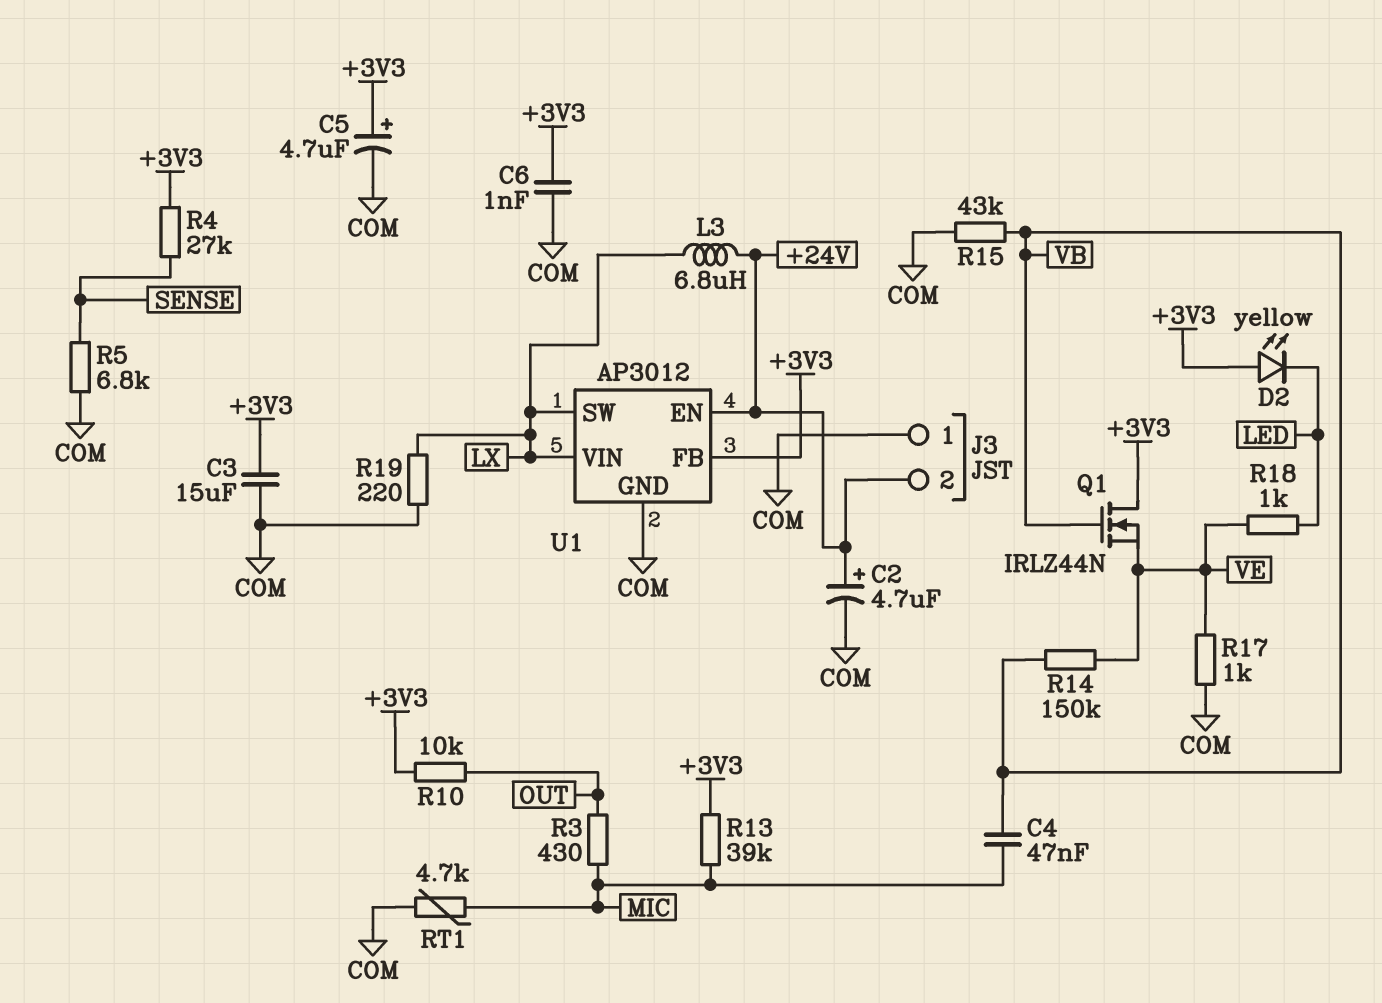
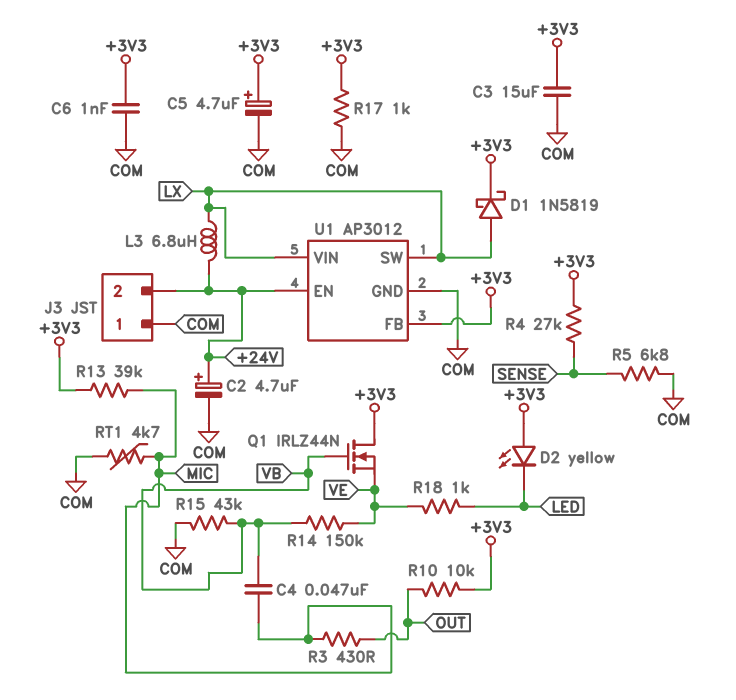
D1: none -> schottky 1N5819 (A LX, K +3V3)
R17: 1k (COM, VE) -> 1k (+3V3, COM)
R19: 220 (COM, LX) -> none

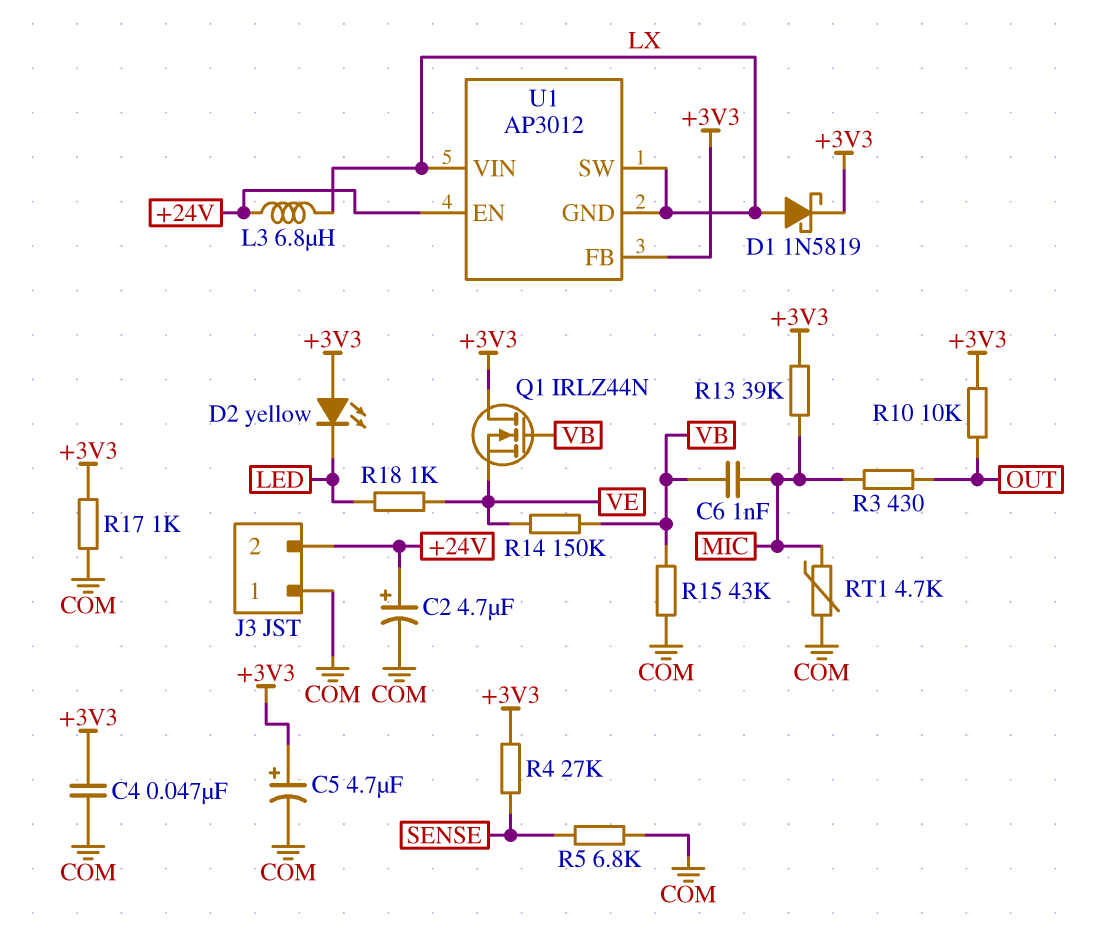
C3: 15uF (+3V3, COM) -> none
C4: 47nF (MIC, VB) -> 47nF (+3V3, COM)
C6: 1nF (+3V3, COM) -> 1nF (MIC, VB)
U1 pin GND: COM -> LX

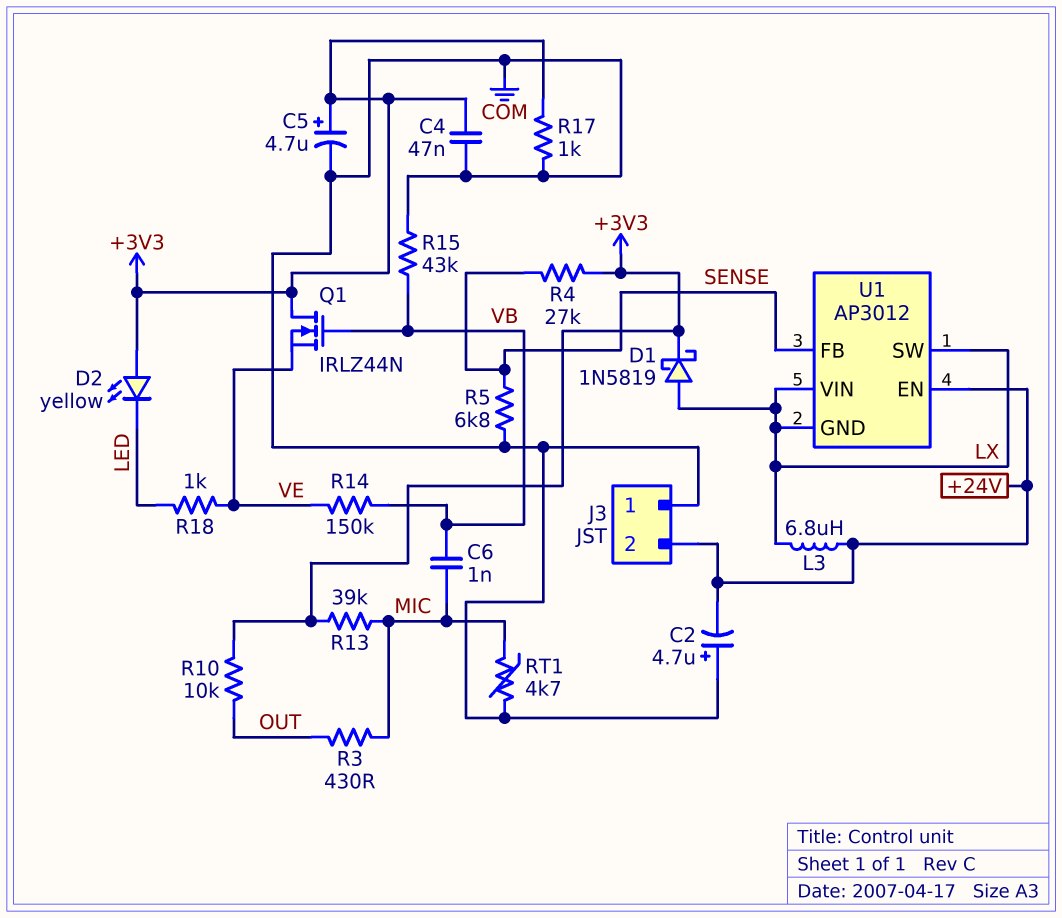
C2: 4.7uF (plus +24V, minus COM) -> 4.7uF (plus COM, minus +24V)
U1 pin FB: +3V3 -> SENSE

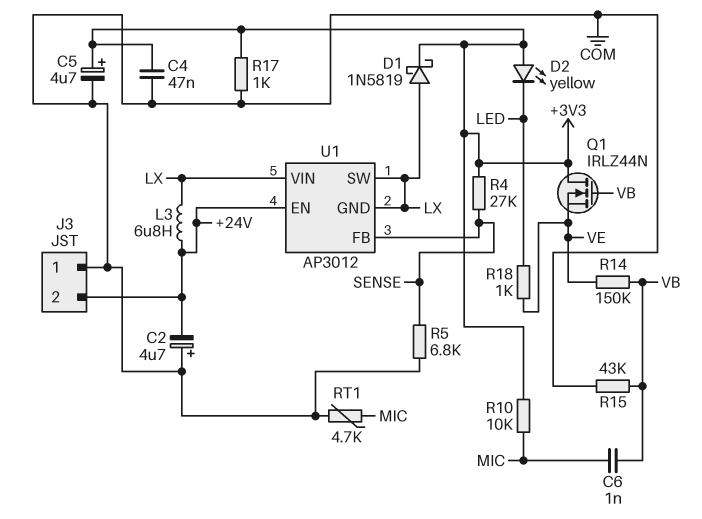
R3: 430 (MIC, OUT) -> none
R10: 10k (+3V3, OUT) -> 10k (+3V3, MIC)
R13: 39k (+3V3, MIC) -> none

